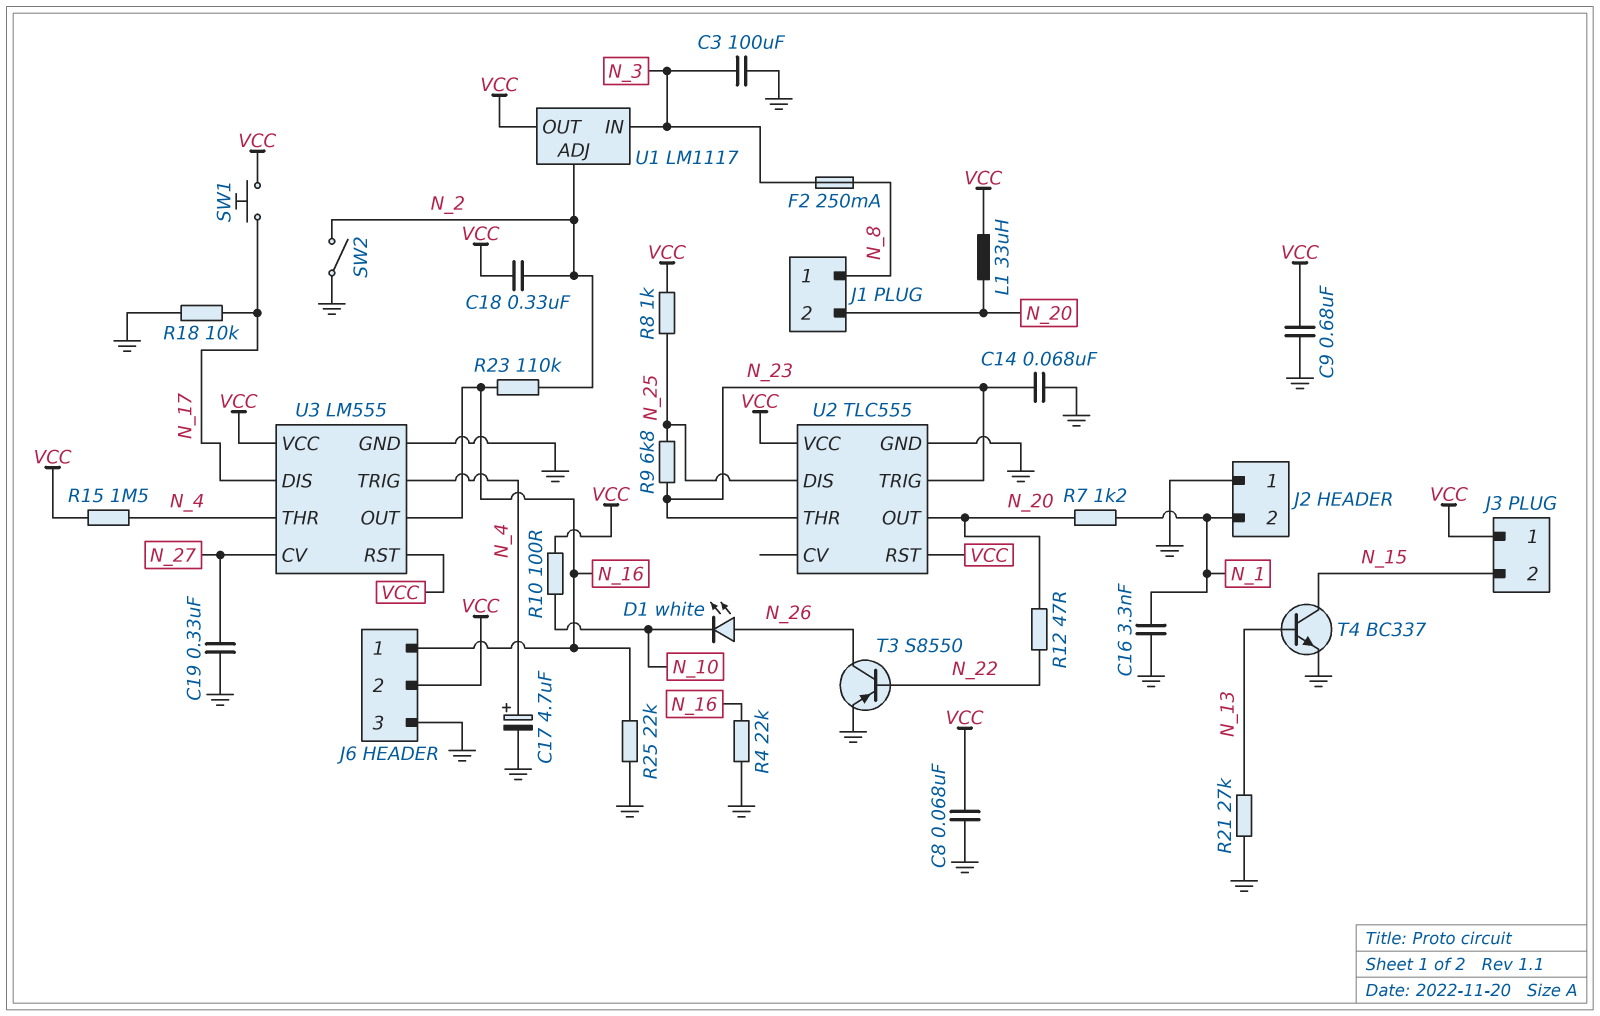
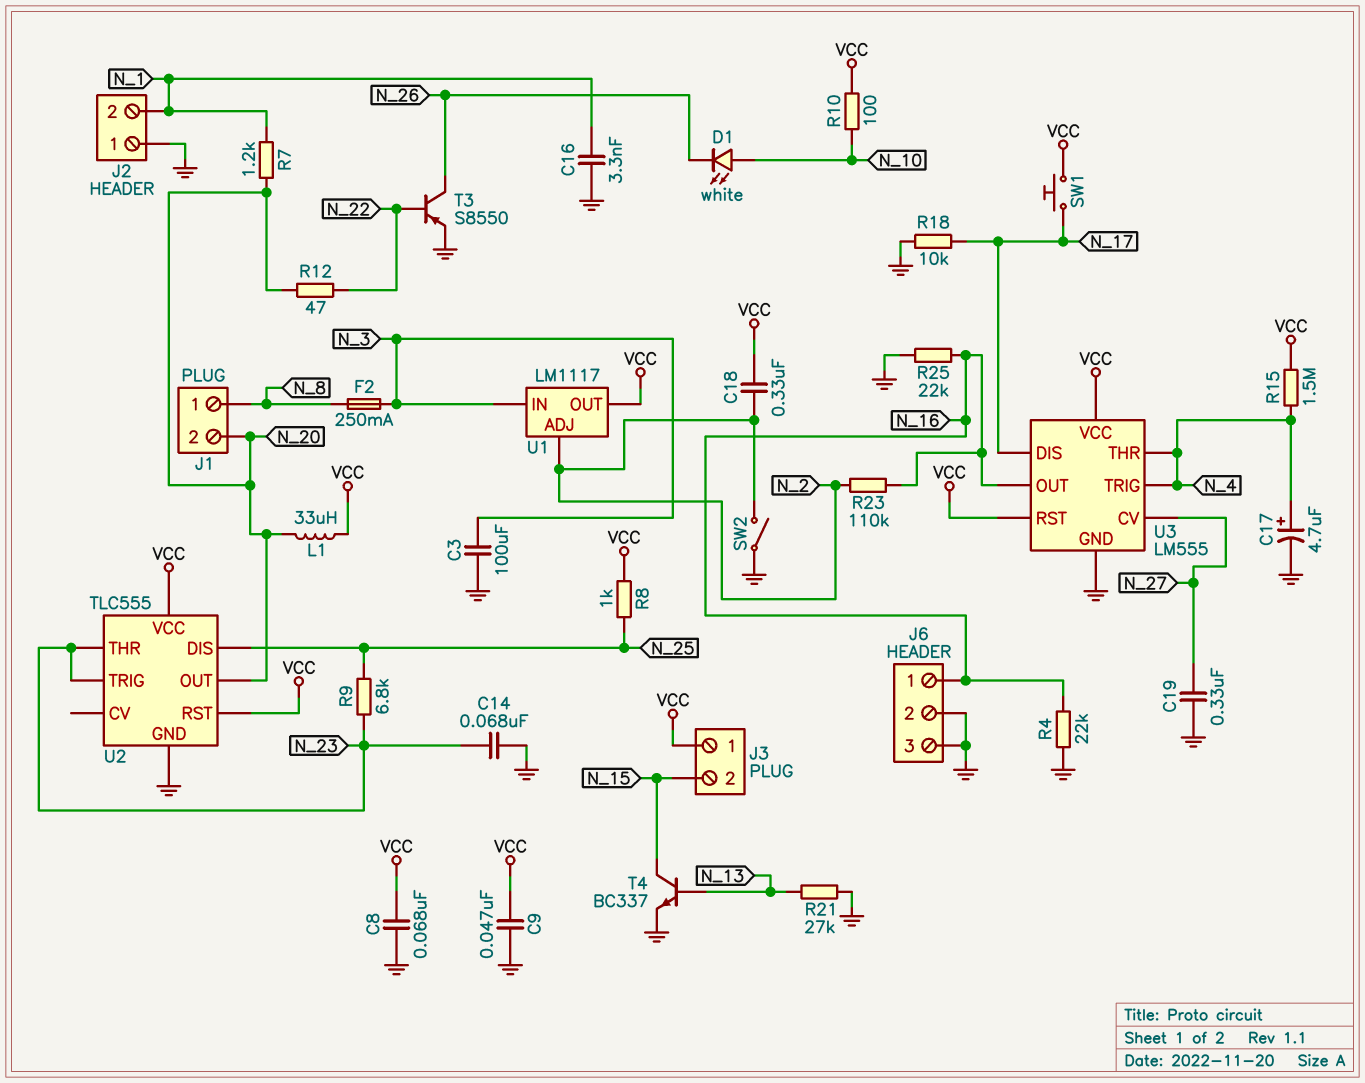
C9: 680nF (GND, VCC) -> 47nF (GND, VCC)
D1: LED white (A N_26, K N_10) -> LED white (A N_10, K N_26)
J6 pin 2: VCC -> GND

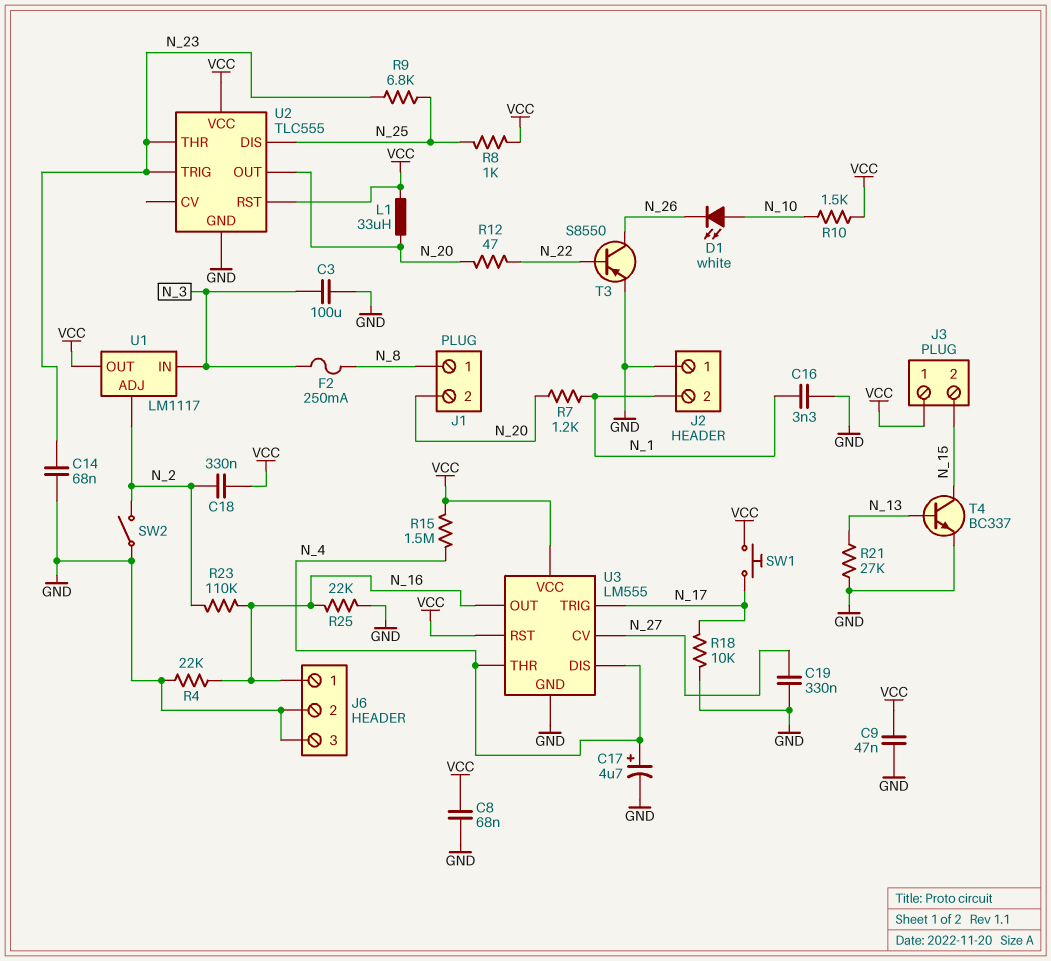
R10: 100 (N_10, VCC) -> 1.5k (N_10, VCC)
U3 pin DIS: N_17 -> N_4
U3 pin TRIG: N_4 -> N_17

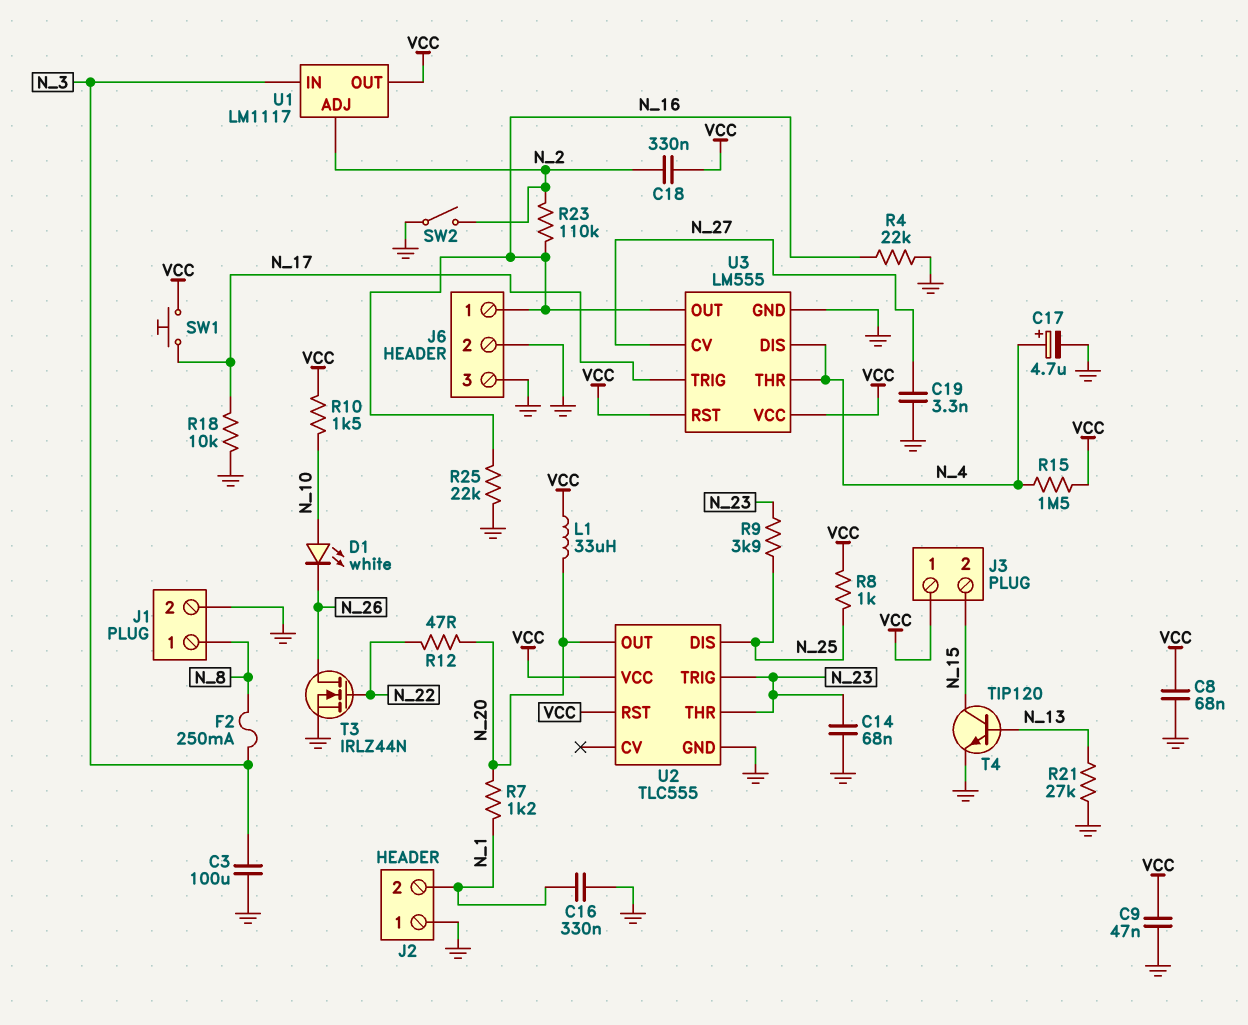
C16: 3.3nF (GND, N_1) -> 330nF (GND, N_1)
C19: 330nF (GND, N_27) -> 3.3nF (GND, N_27)
J1 pin 2: N_20 -> GND
R9: 6.8k (N_23, N_25) -> 3.9k (N_23, N_25)
T3: PNP S8550 (B N_22, C N_26, E GND) -> NMOS IRLZ44N (G N_22, D N_26, S GND)
T4: NPN BC337 (B N_13, C N_15, E GND) -> NPN TIP120 (B N_13, C N_15, E GND)

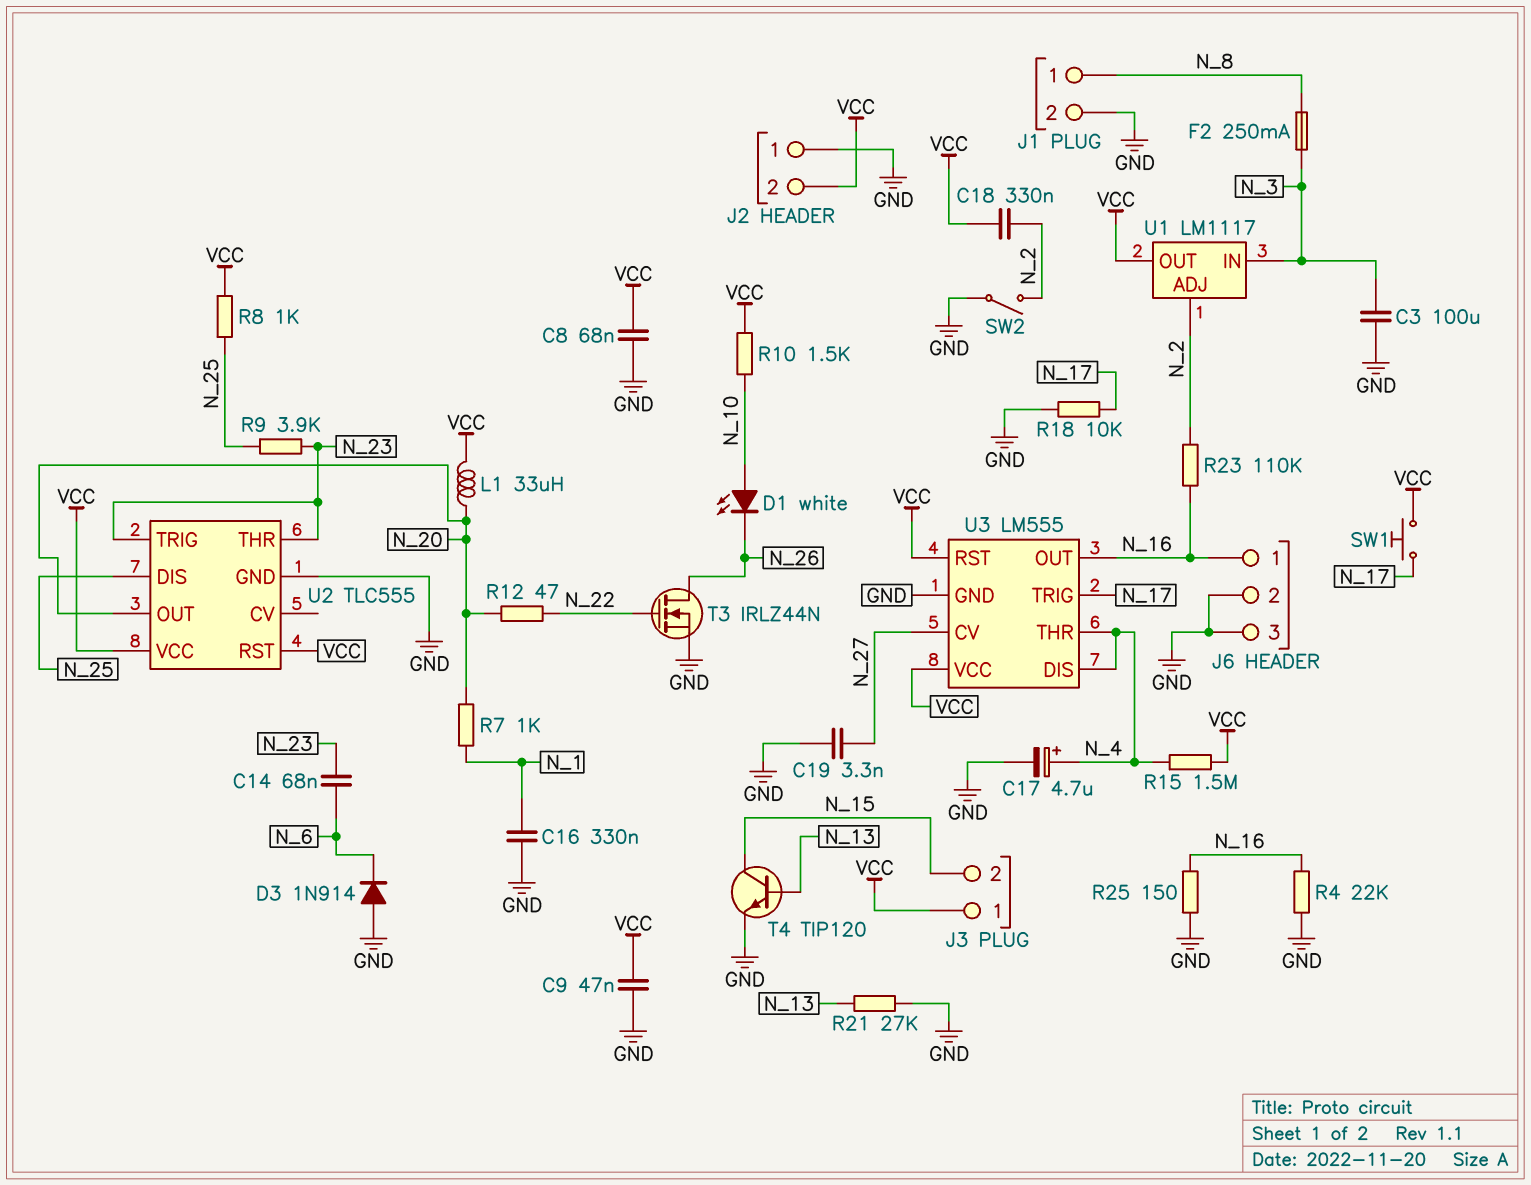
C14: 68nF (GND, N_23) -> 68nF (N_6, N_23)
D3: none -> diode 1N914 (A GND, K N_6)
J2 pin 2: N_1 -> VCC
R7: 1.2k (N_1, N_20) -> 1k (N_1, N_20)
R25: 22k (GND, N_16) -> 150 (GND, N_16)

